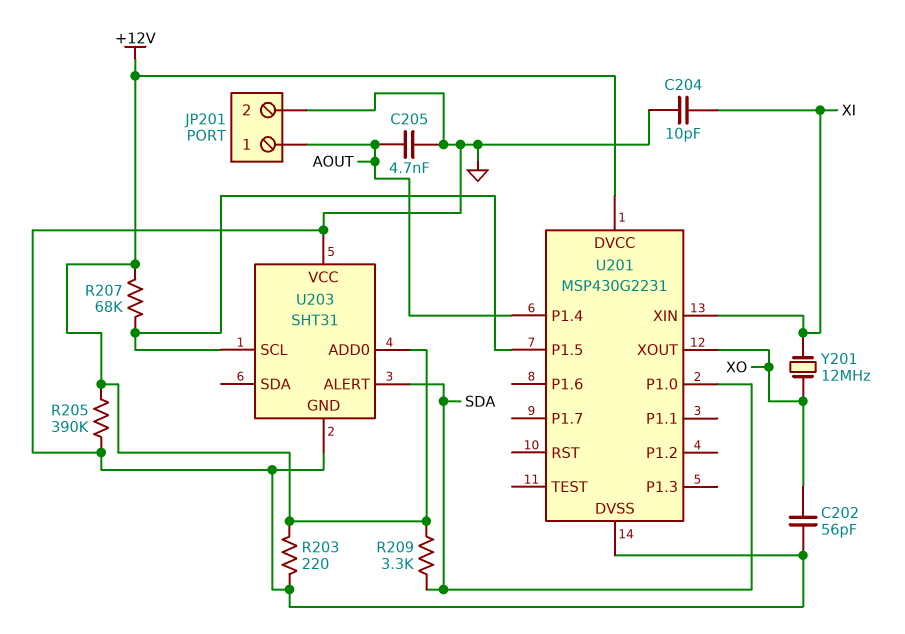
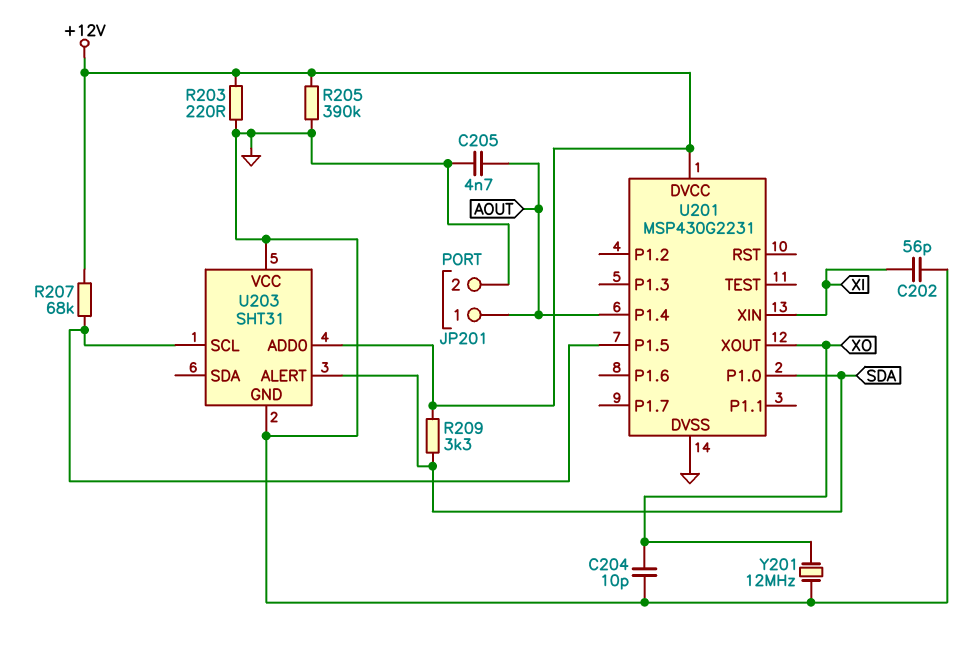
C202: 56pF (GND, XO) -> 56pF (GND, XI)
C204: 10pF (GND, XI) -> 10pF (GND, XO)
Y201: 12MHz (XI, XO) -> 12MHz (GND, XO)

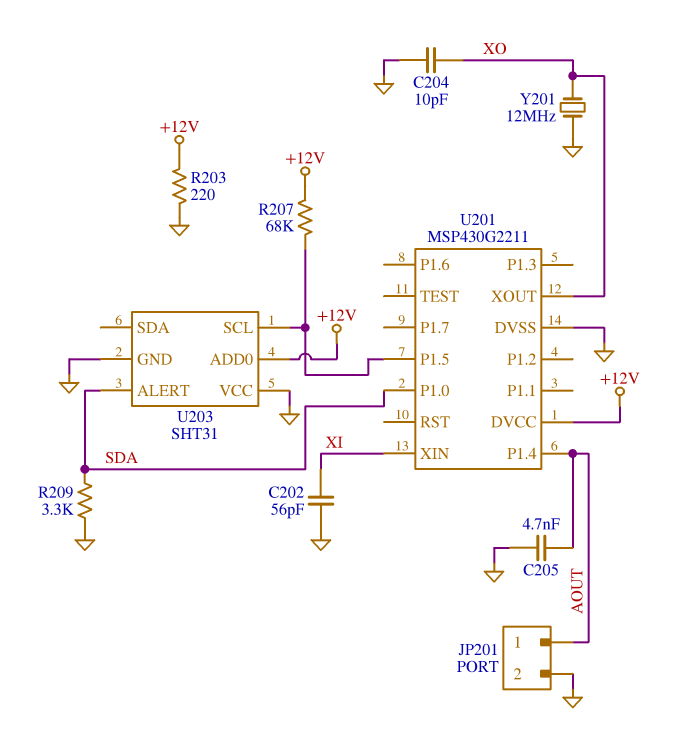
R205: 390k (+12V, GND) -> none
R209: 3.3k (+12V, SDA) -> 3.3k (GND, SDA)
U201: MSP430G2231 -> MSP430G2211

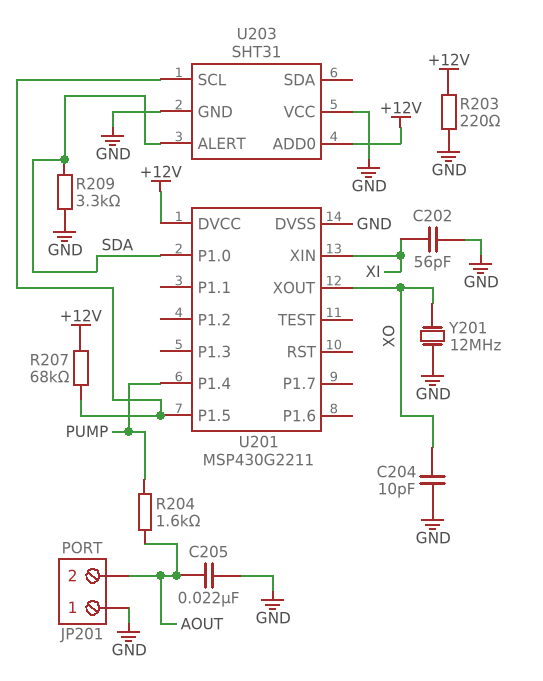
C205: 4.7nF (AOUT, GND) -> 22nF (AOUT, GND)
JP201 pin 1: AOUT -> GND
JP201 pin 2: GND -> AOUT
R204: none -> 1.6k (AOUT, PUMP)
U201 pin P1.4: AOUT -> PUMP

